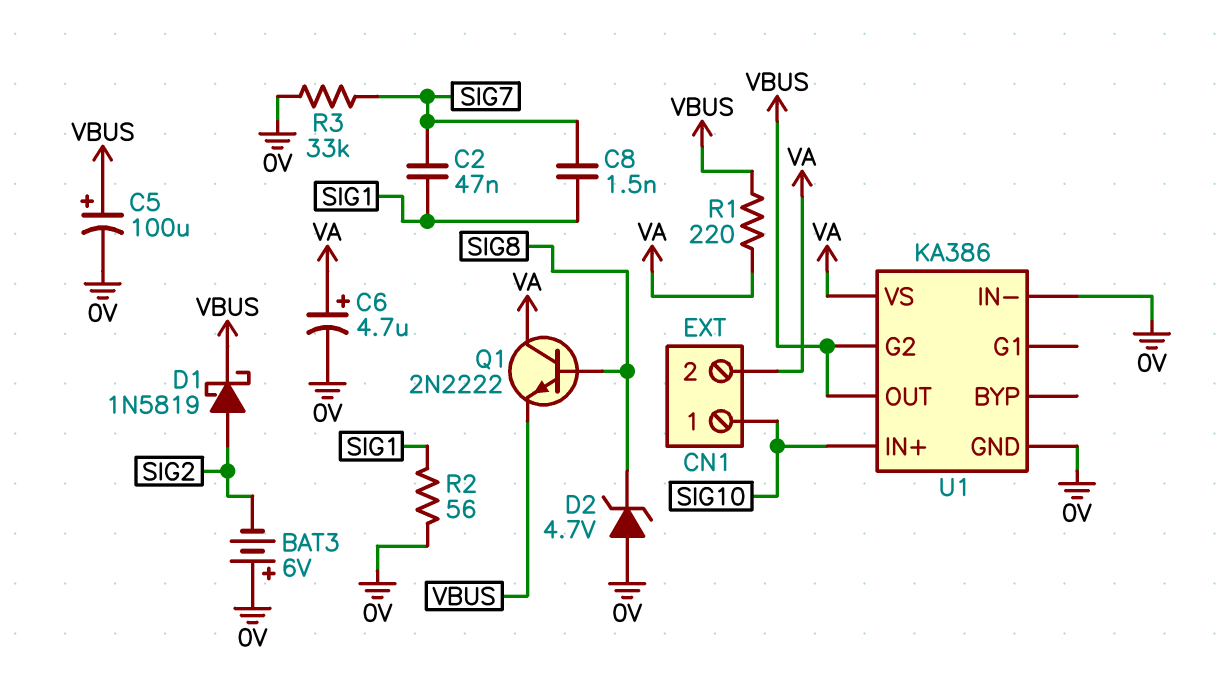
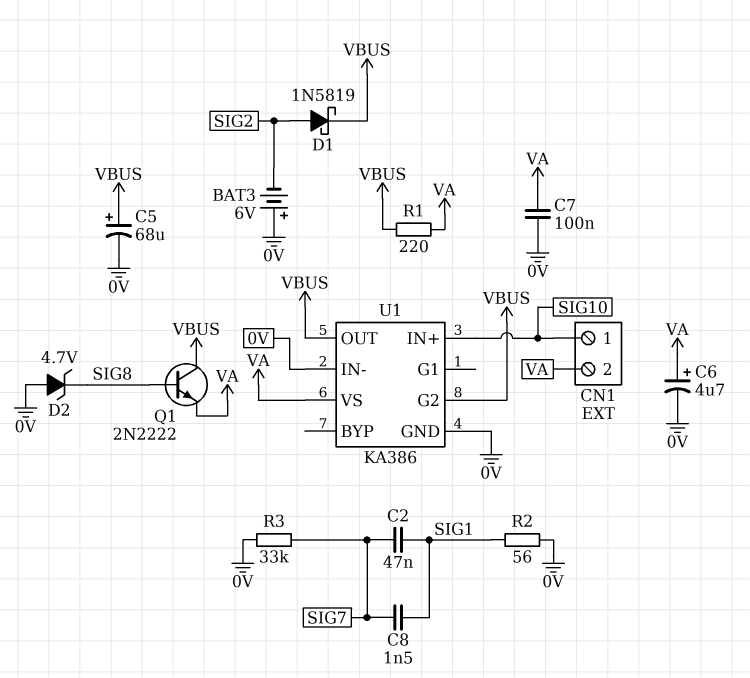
C5: 100uF (plus VBUS, minus 0V) -> 68uF (plus VBUS, minus 0V)
C7: none -> 100nF (0V, VA)
Q1: NPN 2N2222 (B SIG8, C VA, E VBUS) -> NPN 2N2222 (B SIG8, C VBUS, E VA)

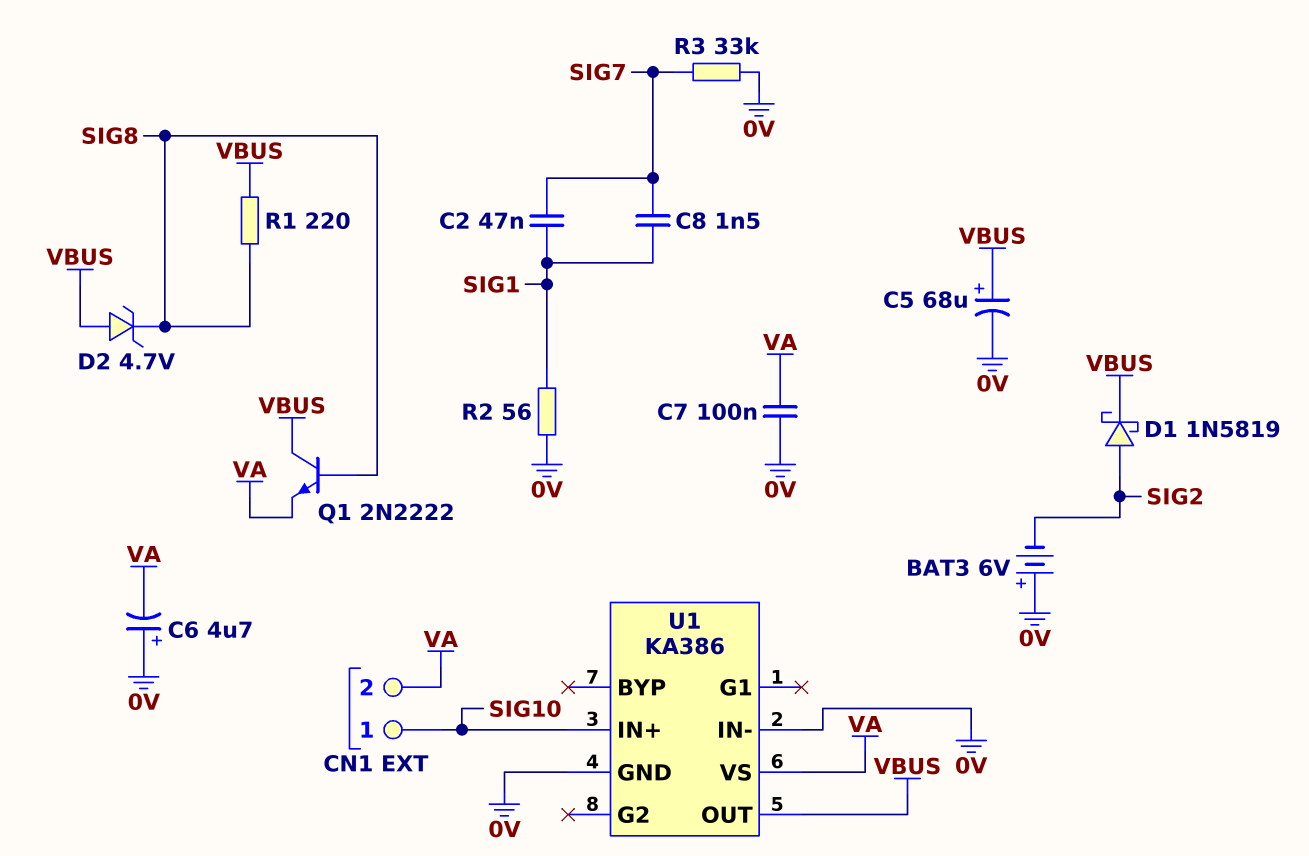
C6: 4.7uF (plus VA, minus 0V) -> 4.7uF (plus 0V, minus VA)
D2: zener 4.7V (A 0V, K SIG8) -> zener 4.7V (A VBUS, K SIG8)
R1: 220 (VA, VBUS) -> 220 (SIG8, VBUS)
U1 pin G2: VBUS -> none

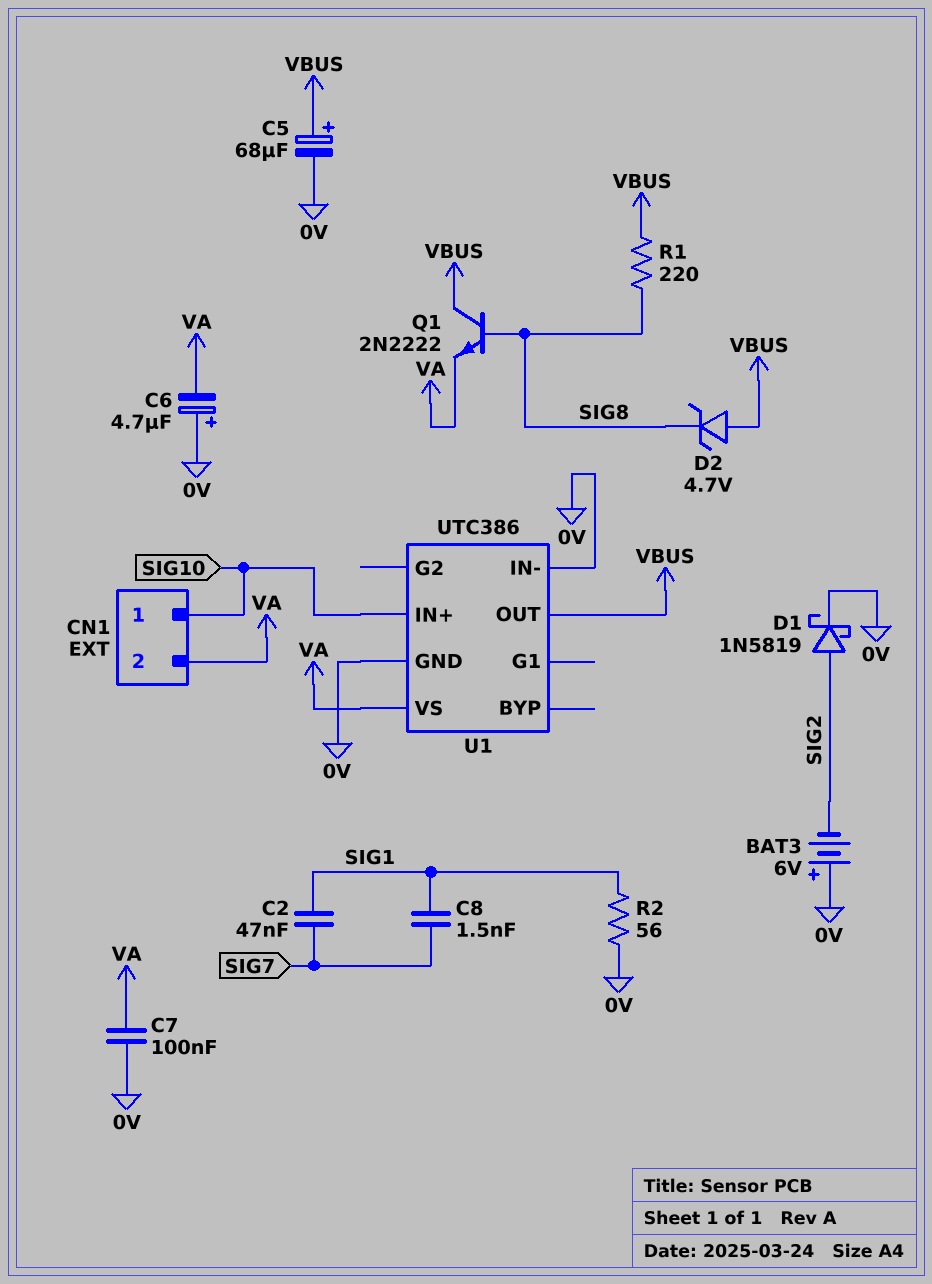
D1: schottky 1N5819 (A SIG2, K VBUS) -> schottky 1N5819 (A SIG2, K 0V)
R3: 33k (0V, SIG7) -> none
U1: KA386 -> UTC386

